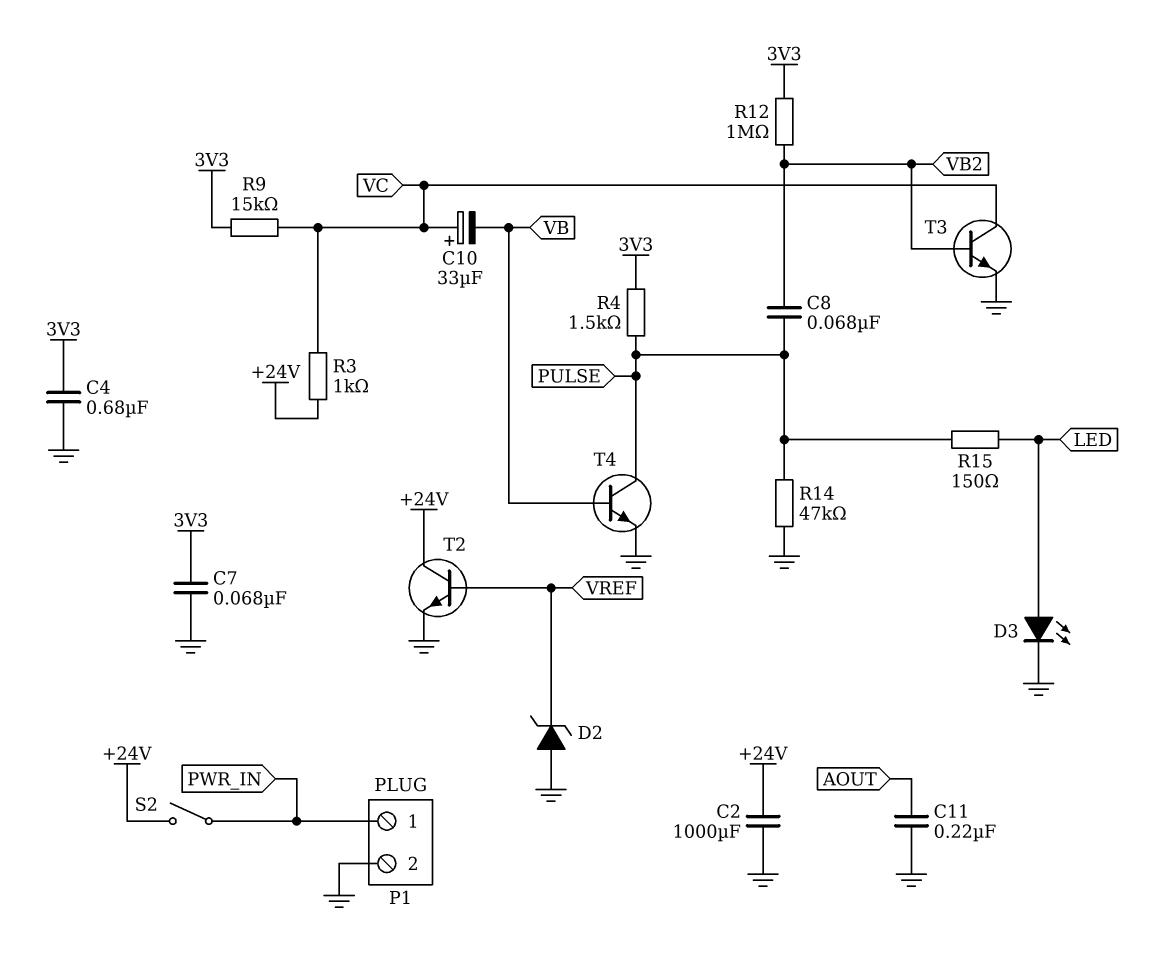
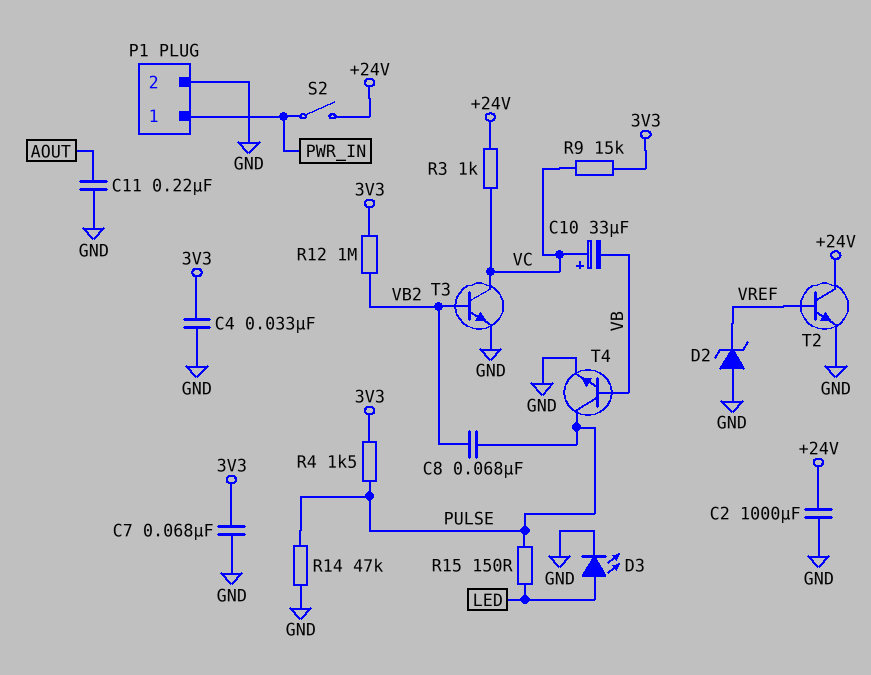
C4: 680nF (3V3, GND) -> 33nF (3V3, GND)

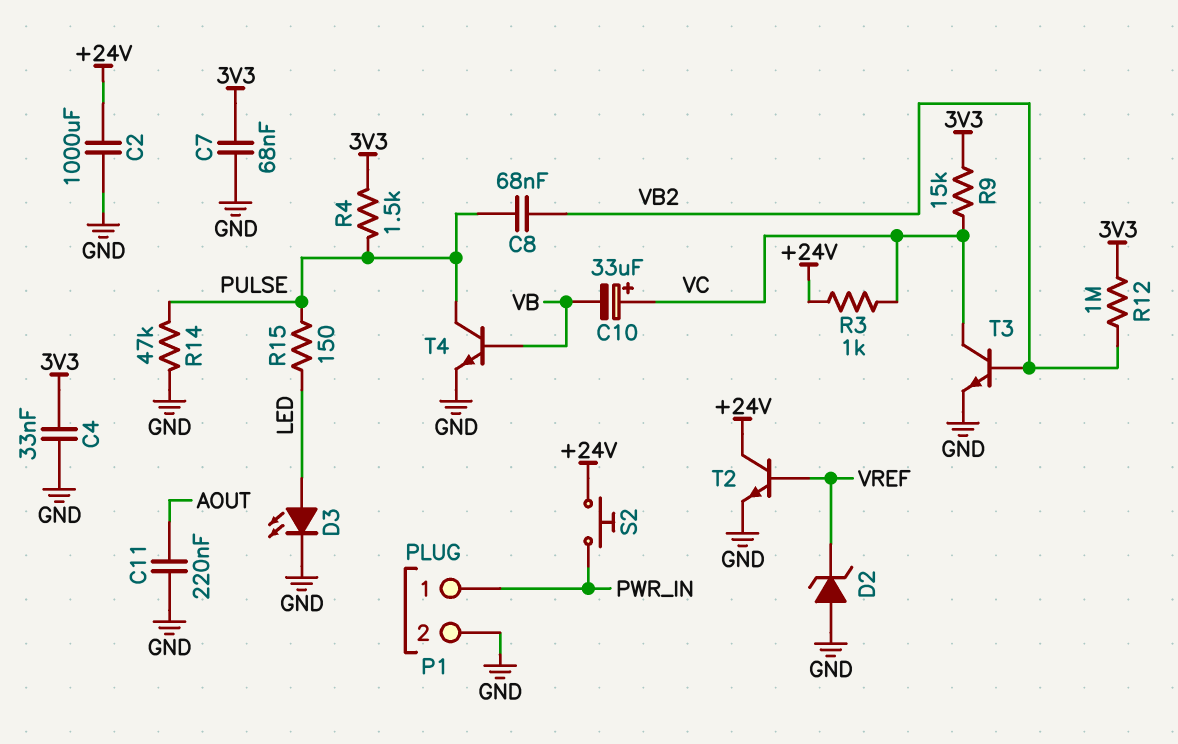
S2: switch (+24V, PWR_IN) -> button (+24V, PWR_IN)

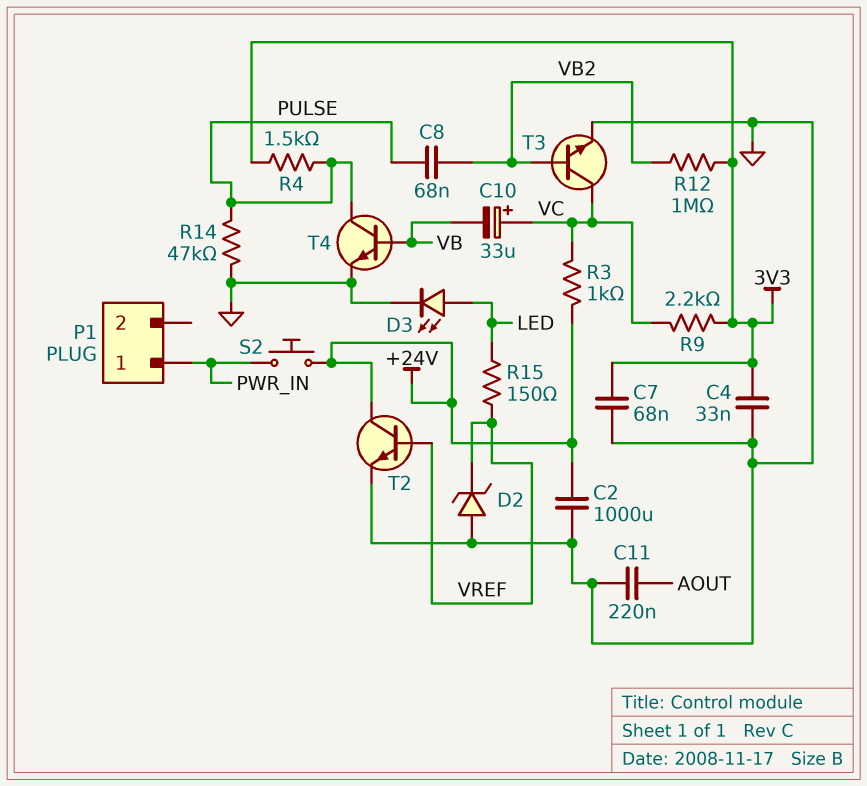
P1 pin 2: GND -> none
R9: 15k (3V3, VC) -> 2.2k (3V3, VC)
R15: 150 (LED, PULSE) -> 150 (LED, VREF)

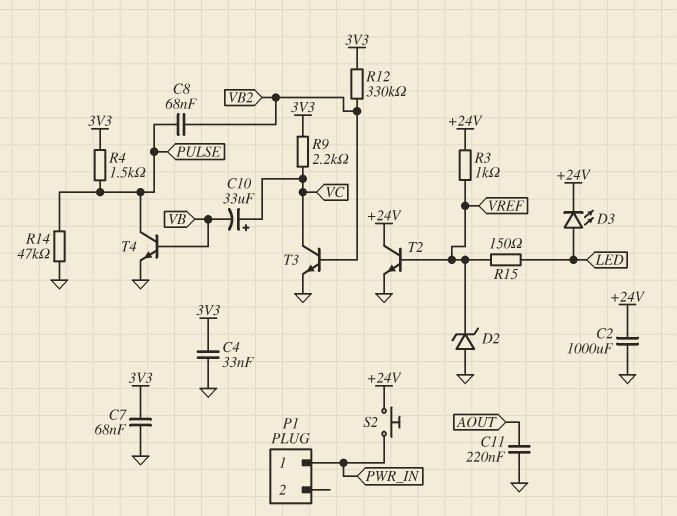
D3: LED (A LED, K GND) -> LED (A LED, K +24V)
R3: 1k (+24V, VC) -> 1k (+24V, VREF)
R12: 1M (3V3, VB2) -> 330k (3V3, VB2)

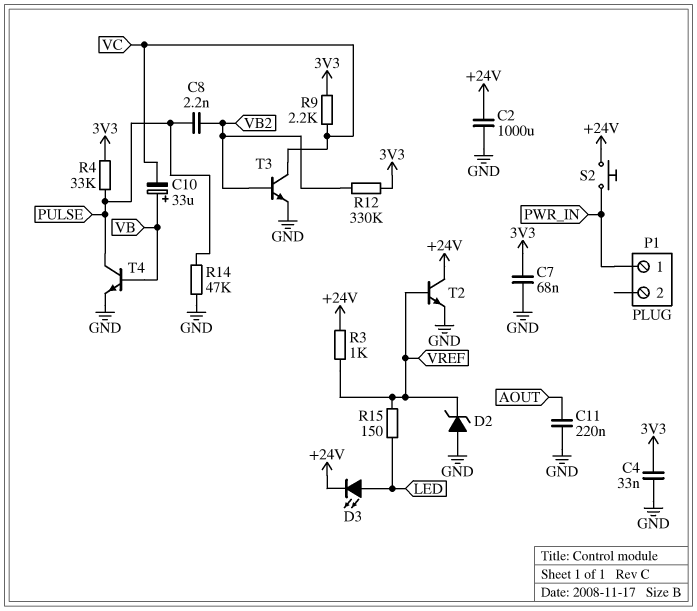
C8: 68nF (PULSE, VB2) -> 2.2nF (PULSE, VB2)
C10: 33uF (plus VC, minus VB) -> 33uF (plus VB, minus VC)
R4: 1.5k (3V3, PULSE) -> 33k (3V3, PULSE)

